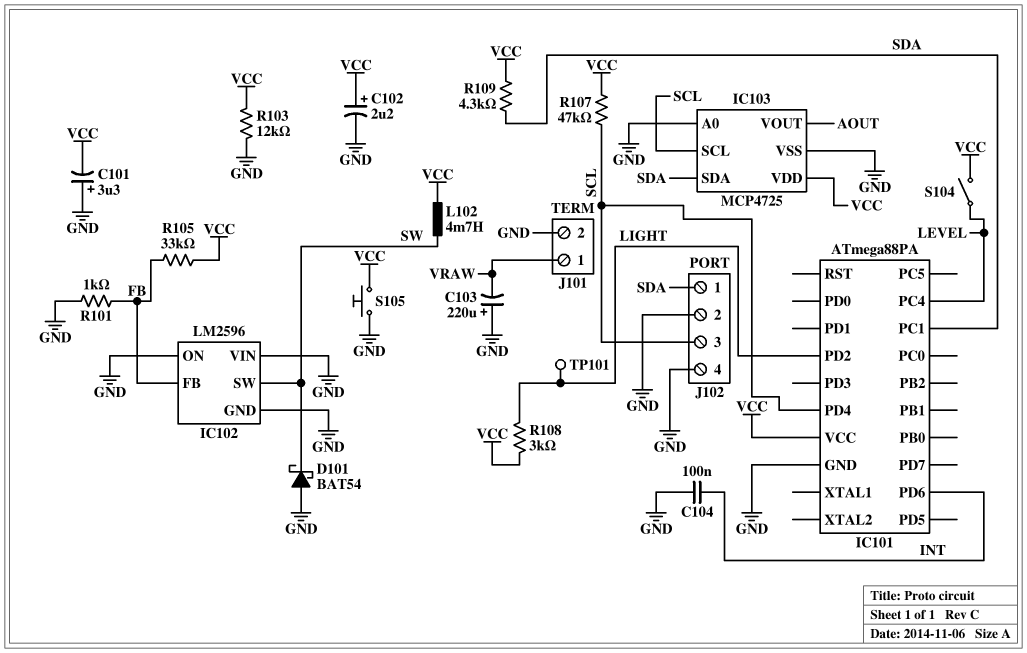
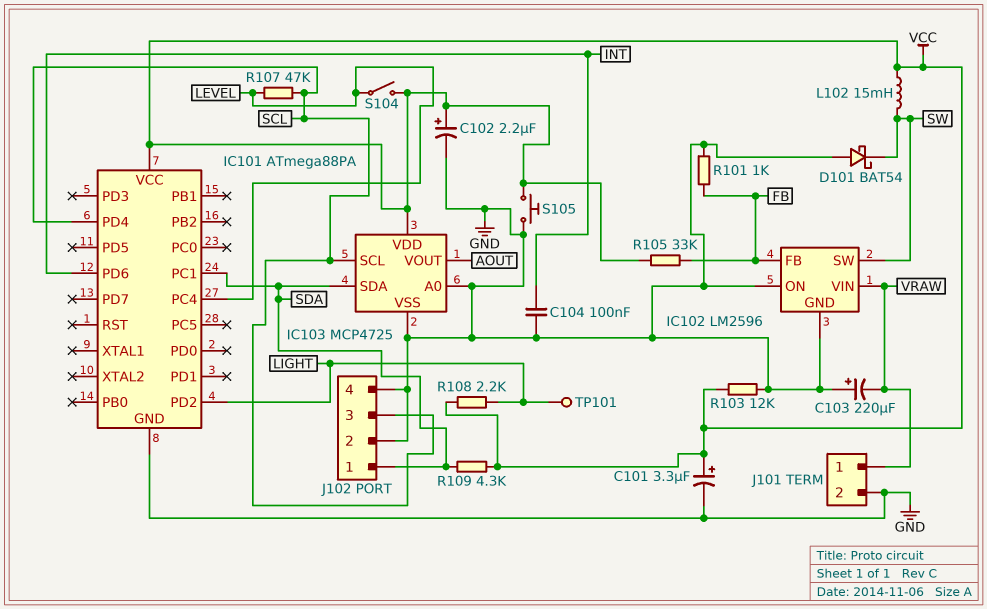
C101: 3.3uF (plus GND, minus VCC) -> 3.3uF (plus VCC, minus GND)
IC102 pin VIN: GND -> VRAW
L102: 4.7mH (SW, VCC) -> 15mH (SW, VCC)
R107: 47k (SCL, VCC) -> 47k (LEVEL, SCL)
R108: 3k (LIGHT, VCC) -> 2.2k (LIGHT, VCC)

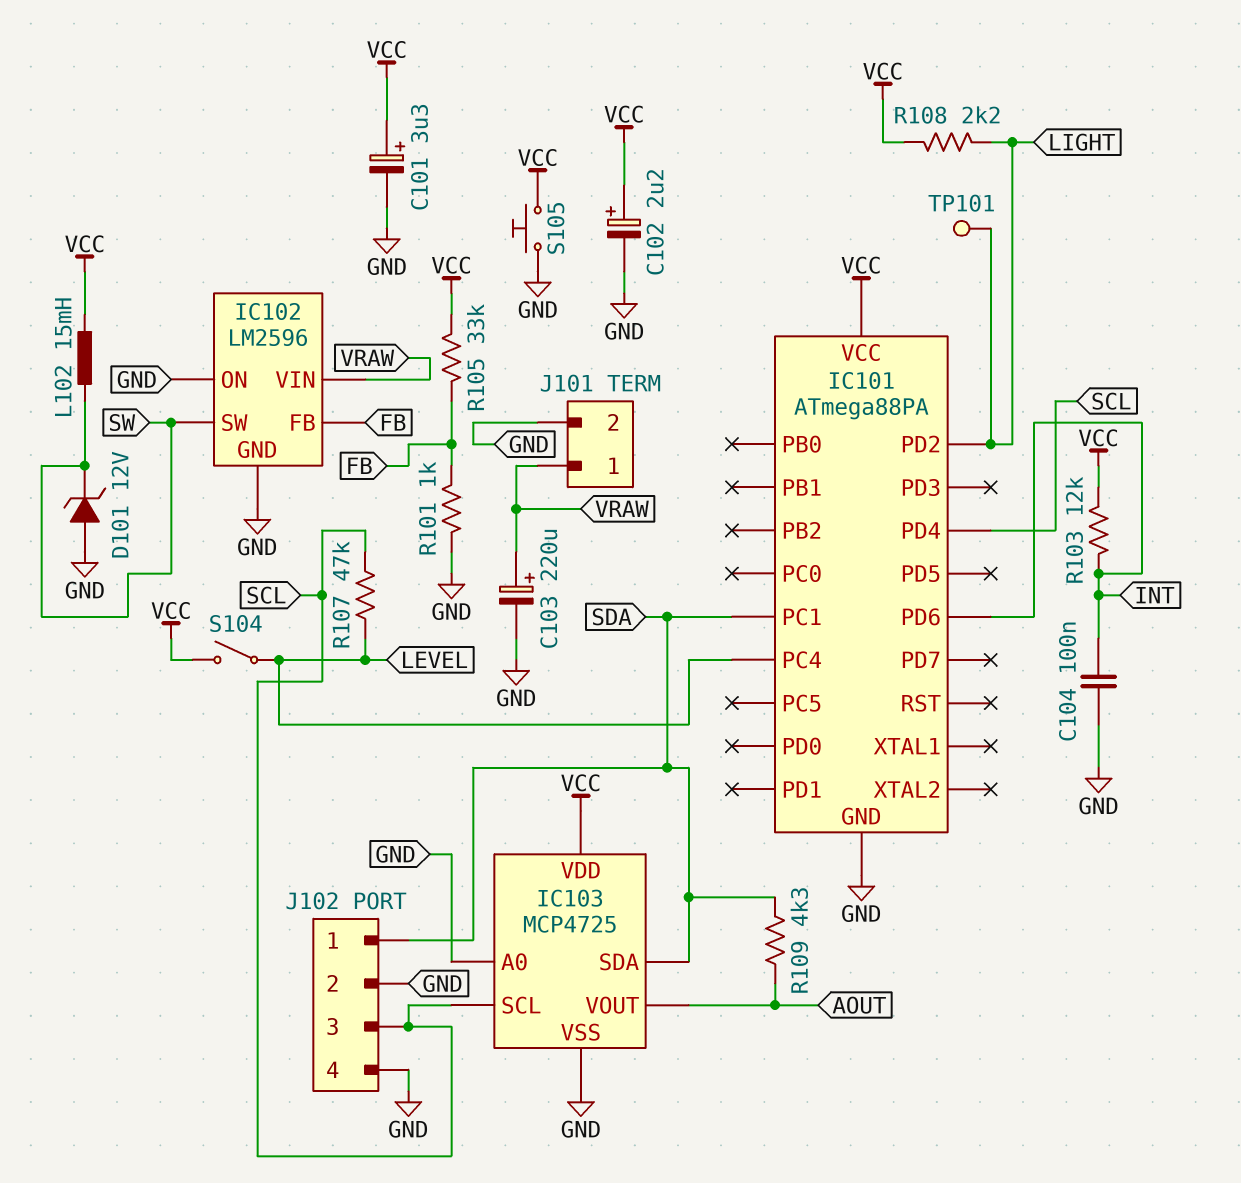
C103: 220uF (plus GND, minus VRAW) -> 220uF (plus VRAW, minus GND)
D101: schottky BAT54 (A GND, K SW) -> zener 12V (A GND, K SW)
R103: 12k (GND, VCC) -> 12k (INT, VCC)
R109: 4.3k (SDA, VCC) -> 4.3k (AOUT, SDA)

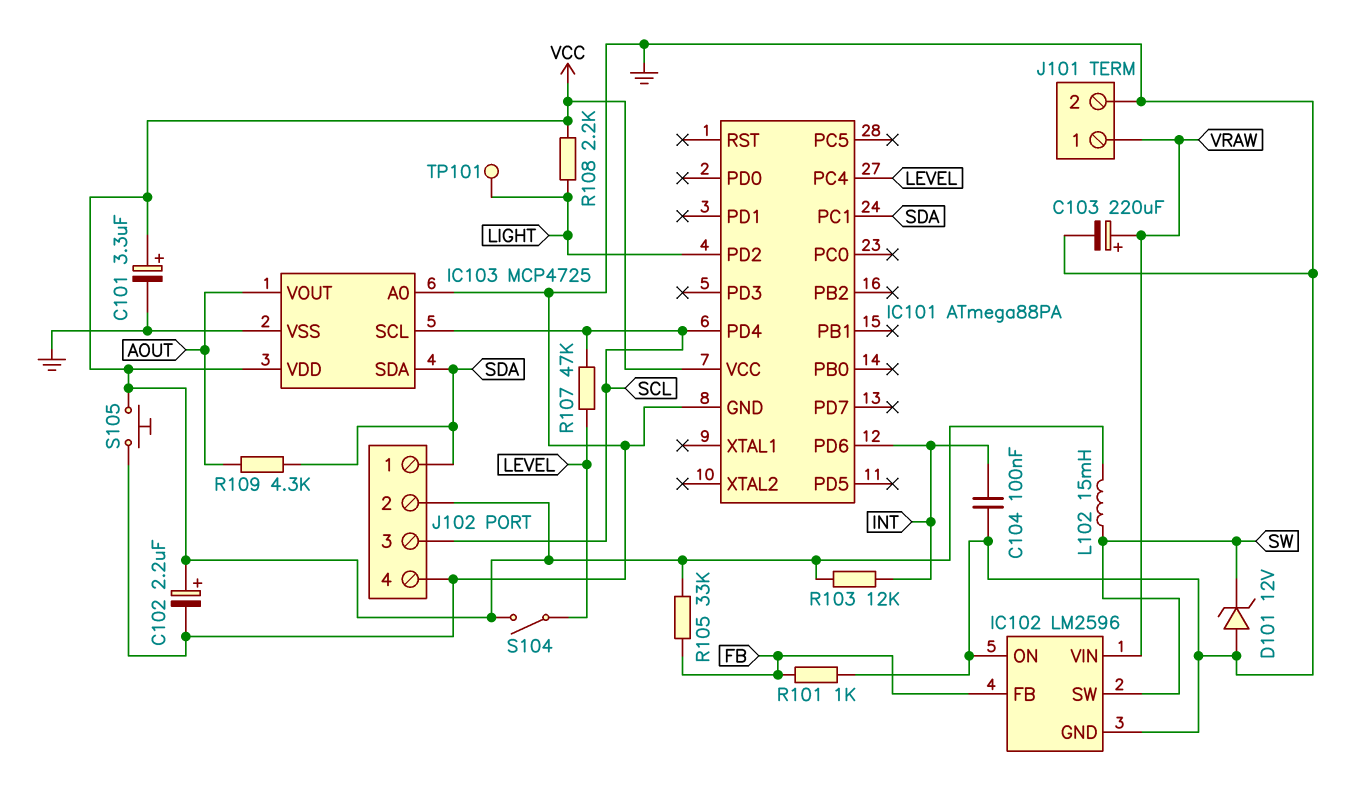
J102 pin 2: GND -> VCC

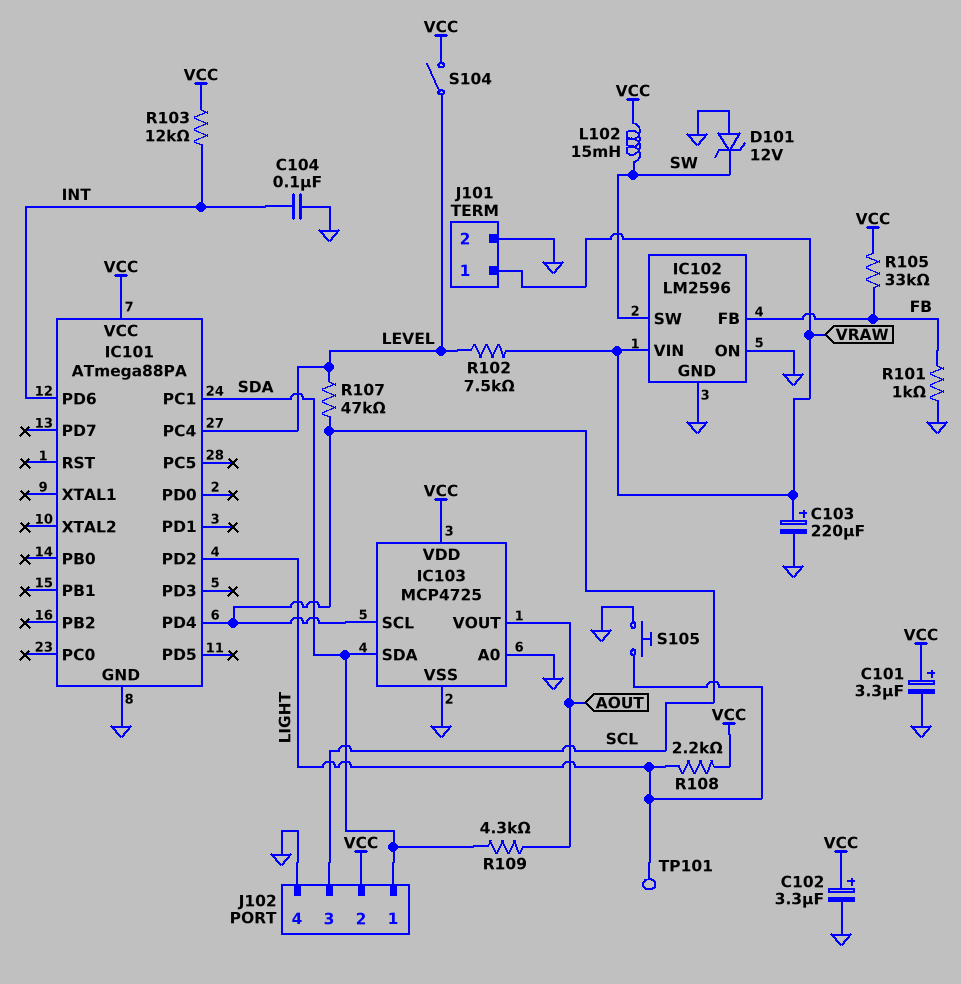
C102: 2.2uF (plus VCC, minus GND) -> 3.3uF (plus VCC, minus GND)
R102: none -> 7.5k (LEVEL, VRAW)
S105: button (GND, VCC) -> button (GND, LIGHT)

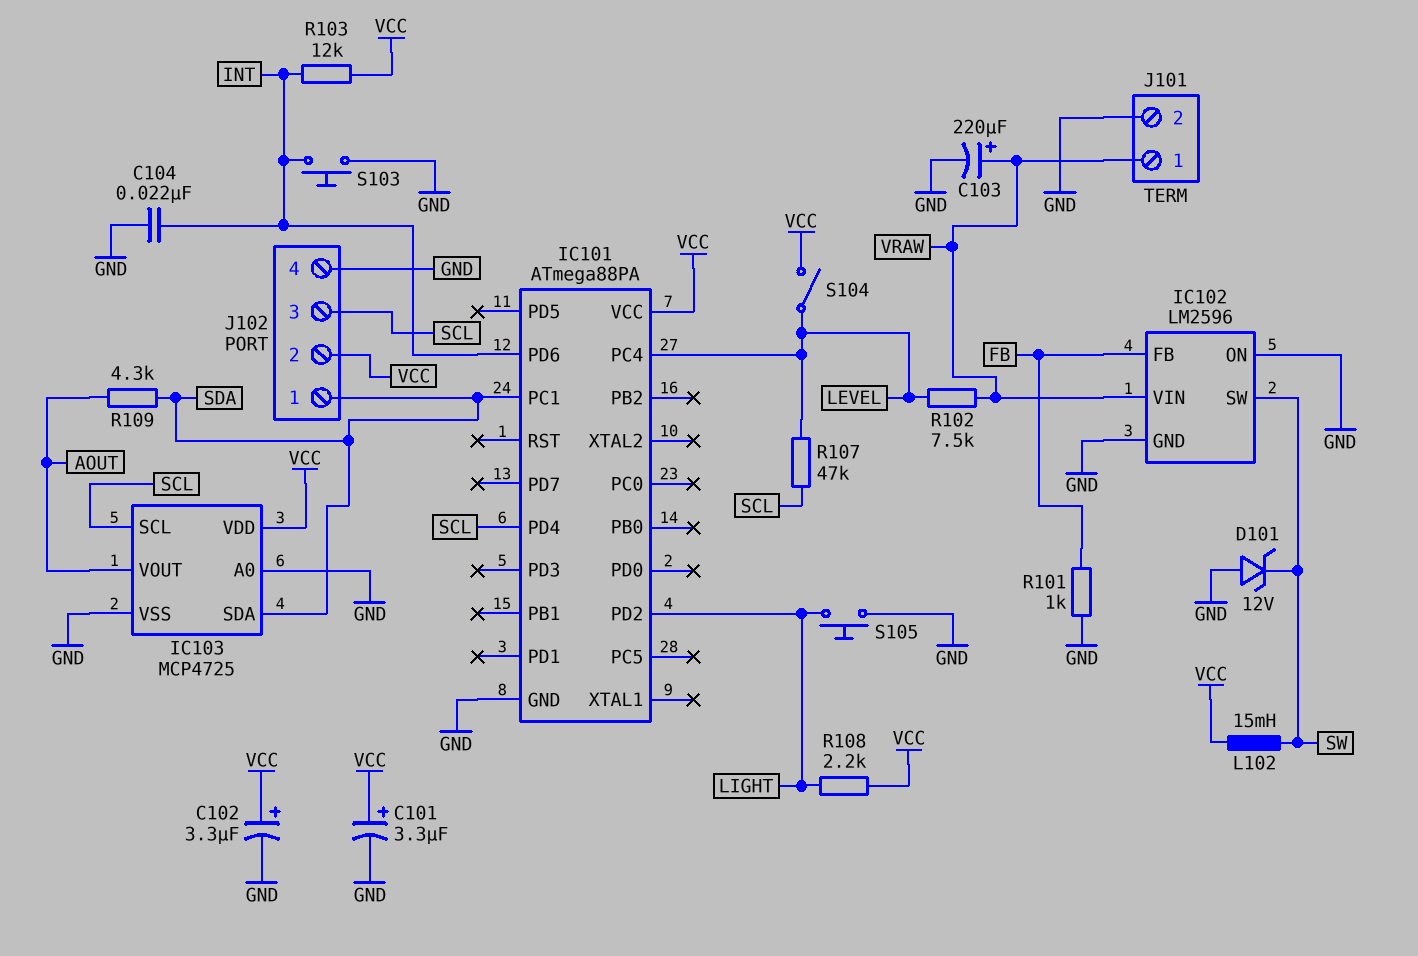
C104: 100nF (GND, INT) -> 22nF (GND, INT)
R105: 33k (FB, VCC) -> none
S103: none -> button (GND, INT)
TP101: test point (LIGHT) -> none

